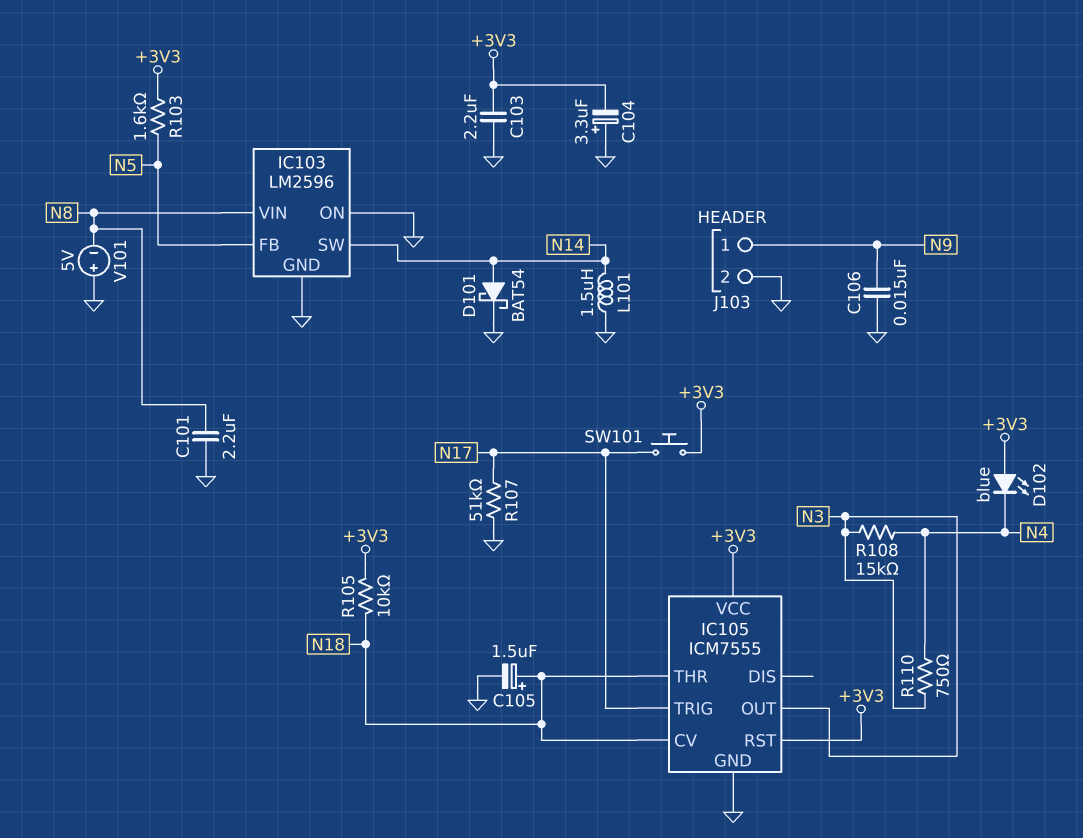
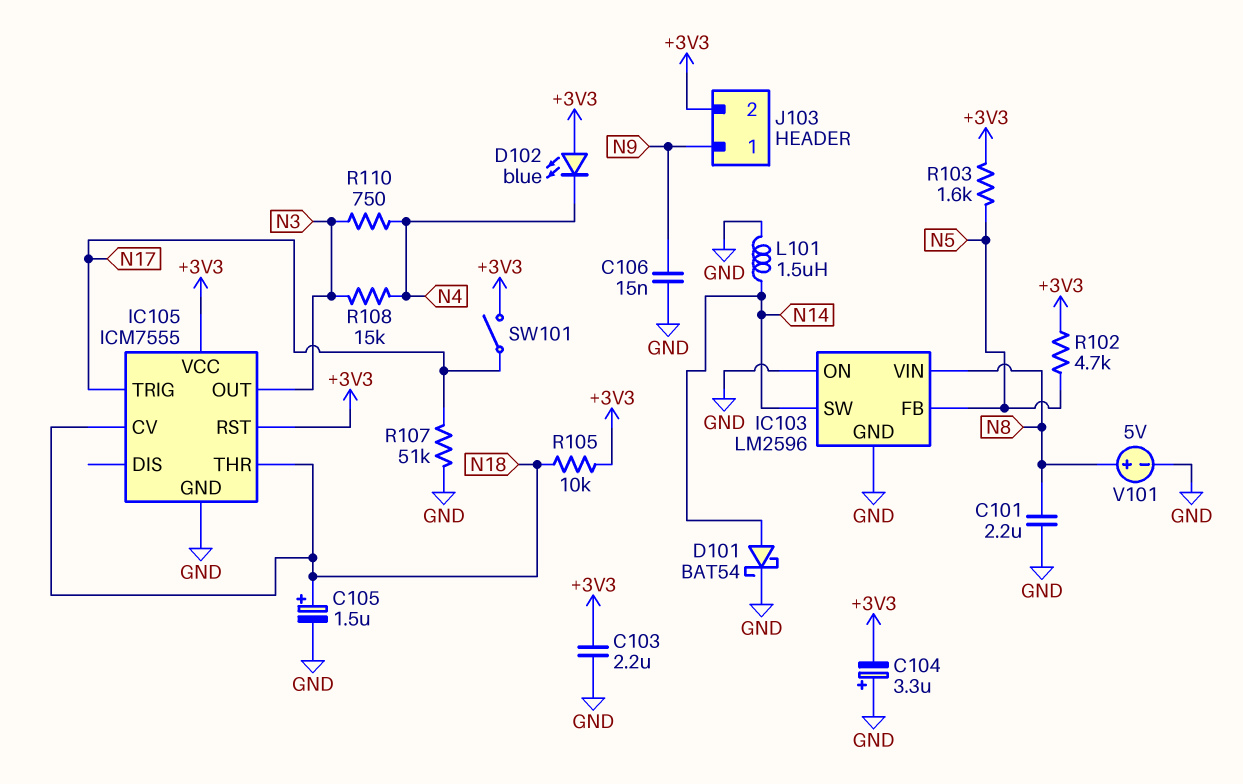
J103 pin 2: GND -> +3V3
R102: none -> 4.7k (+3V3, N5)
SW101: button (+3V3, N17) -> switch (+3V3, N17)
V101: 5V (plus GND, minus N8) -> 5V (plus N8, minus GND)

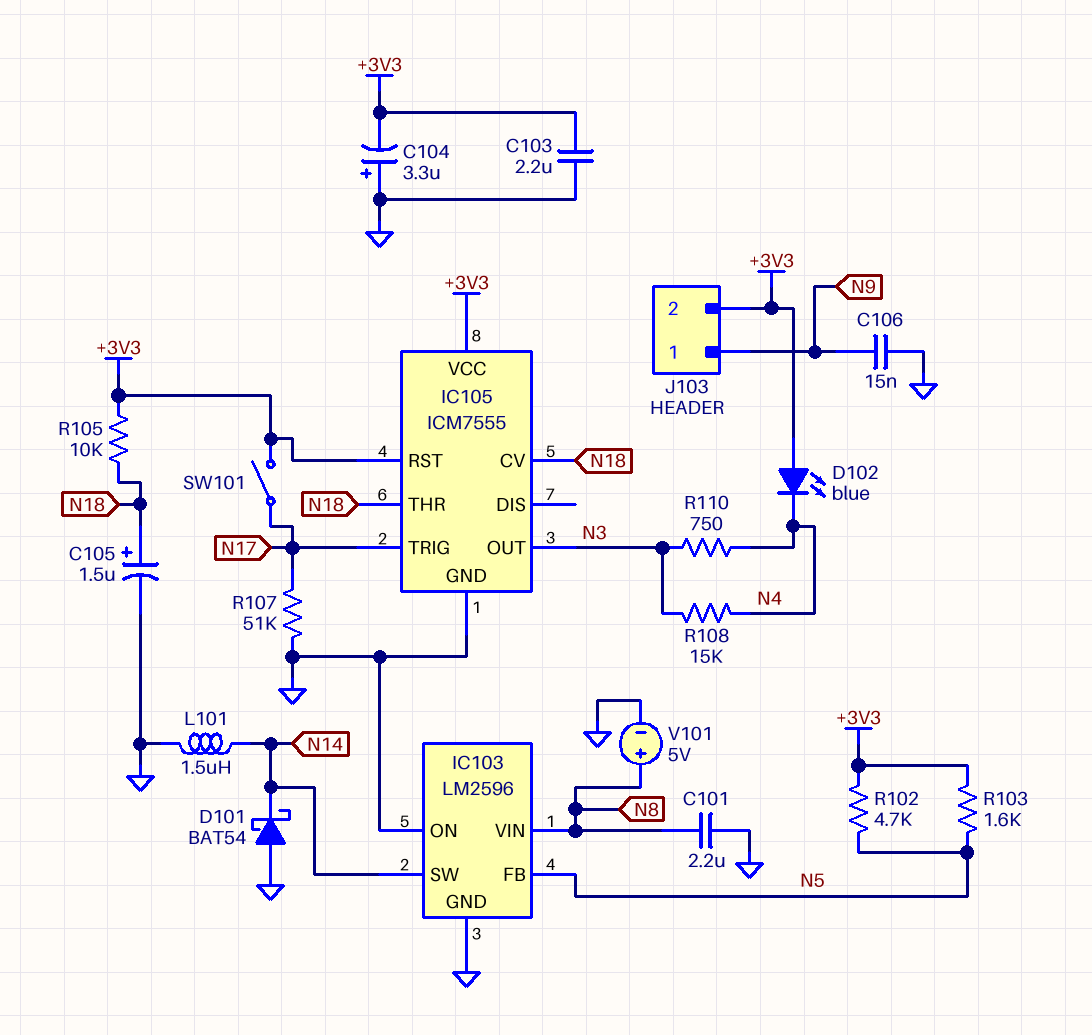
D101: schottky BAT54 (A N14, K GND) -> schottky BAT54 (A GND, K N14)

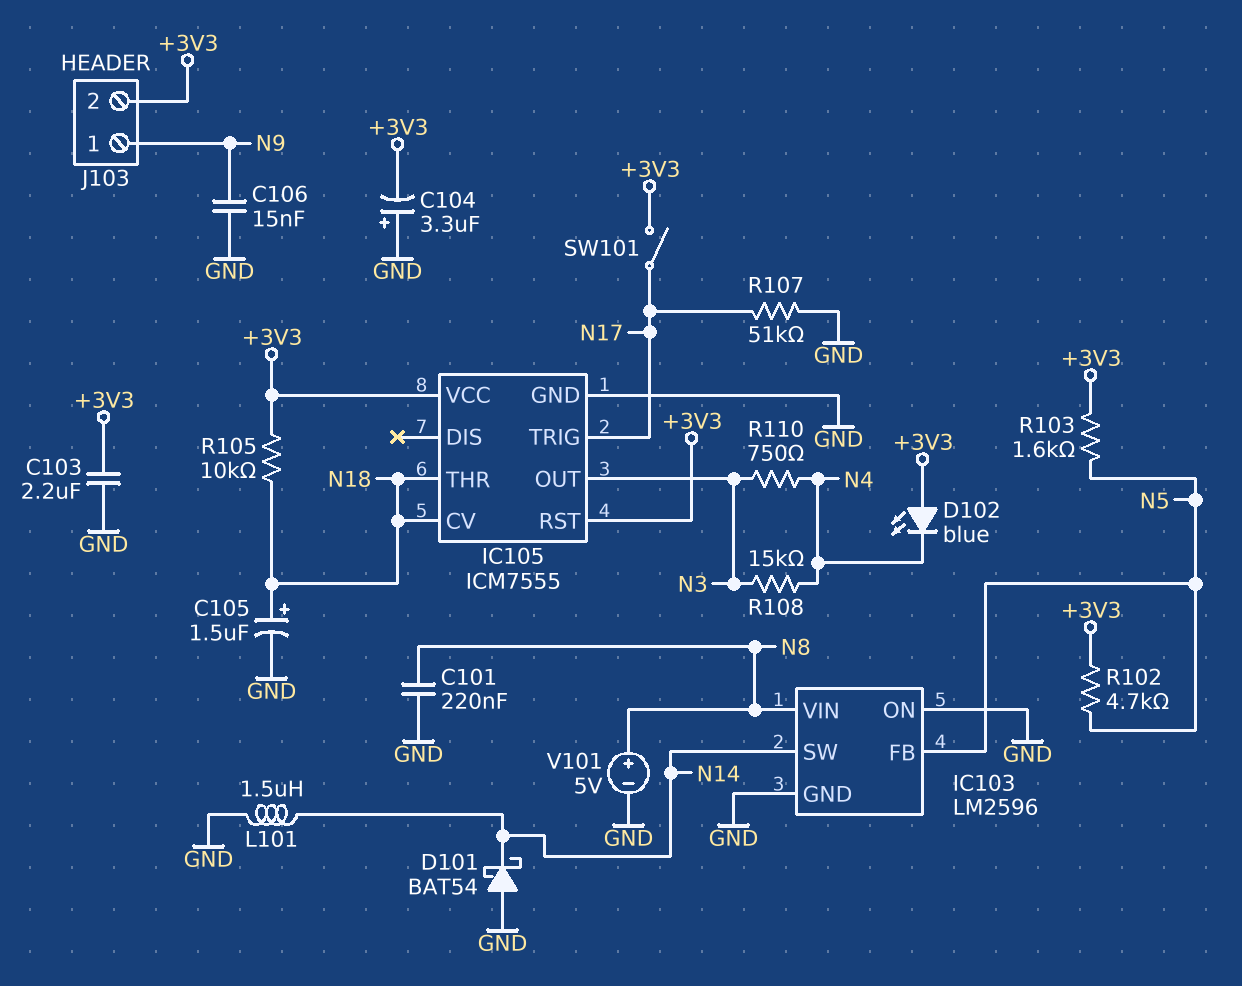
C101: 2.2uF (GND, N8) -> 220nF (GND, N8)

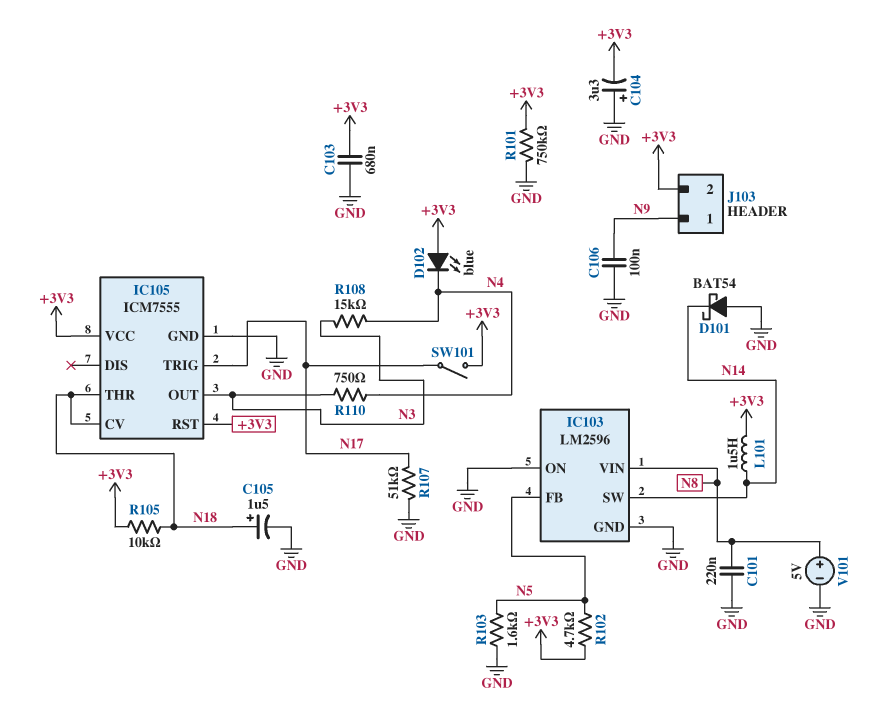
C103: 2.2uF (+3V3, GND) -> 680nF (+3V3, GND)
C106: 15nF (GND, N9) -> 100nF (GND, N9)
L101: 1.5uH (GND, N14) -> 1.5uH (+3V3, N14)
R101: none -> 750k (+3V3, GND)
R103: 1.6k (+3V3, N5) -> 1.6k (GND, N5)

